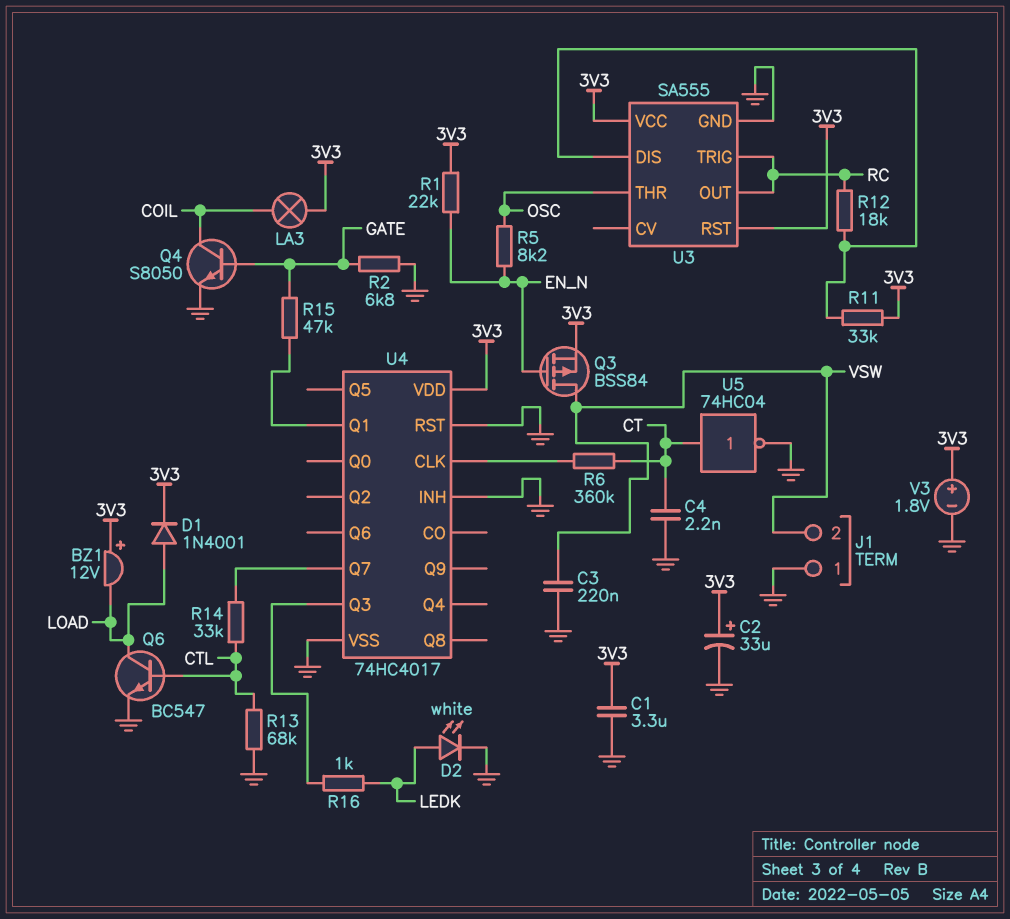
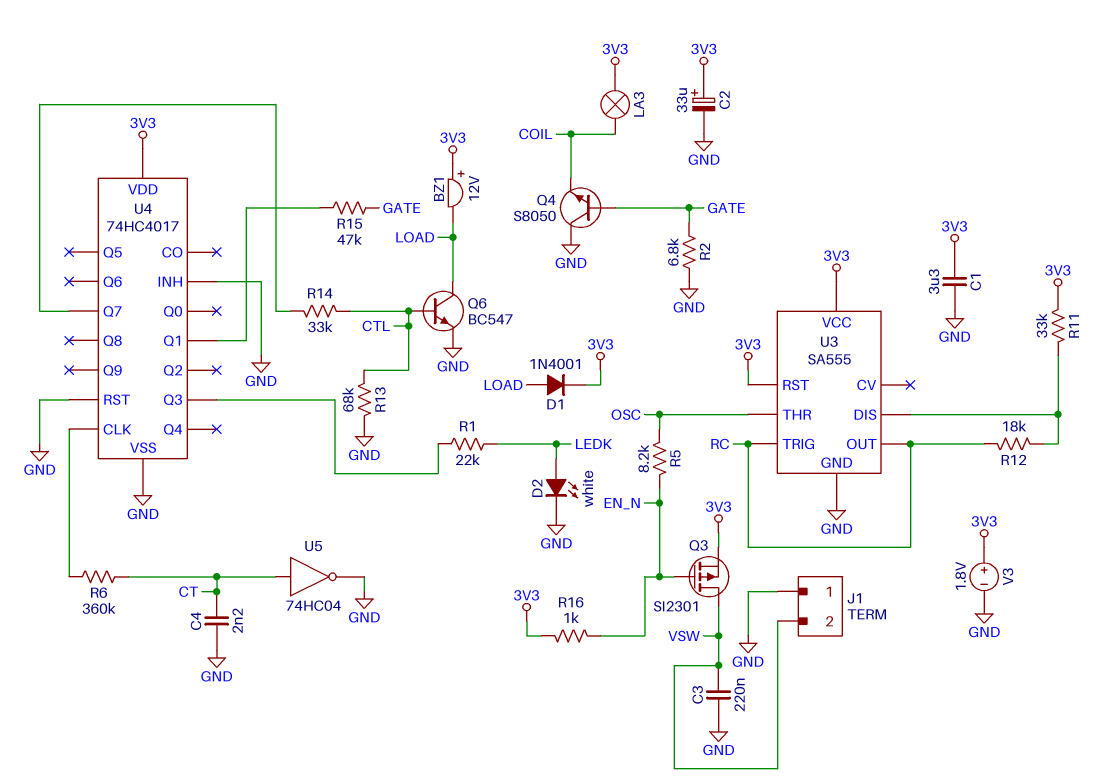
Q3: PMOS BSS84 (G EN_N, D VSW, S 3V3) -> PMOS SI2301 (G EN_N, D VSW, S 3V3)
Q4: NPN S8050 (B GATE, C COIL, E GND) -> NPN S8050 (B GATE, C GND, E COIL)
R1: 22k (3V3, EN_N) -> 22k (LEDK, U4/Q3)
R16: 1k (LEDK, U4/Q3) -> 1k (3V3, EN_N)

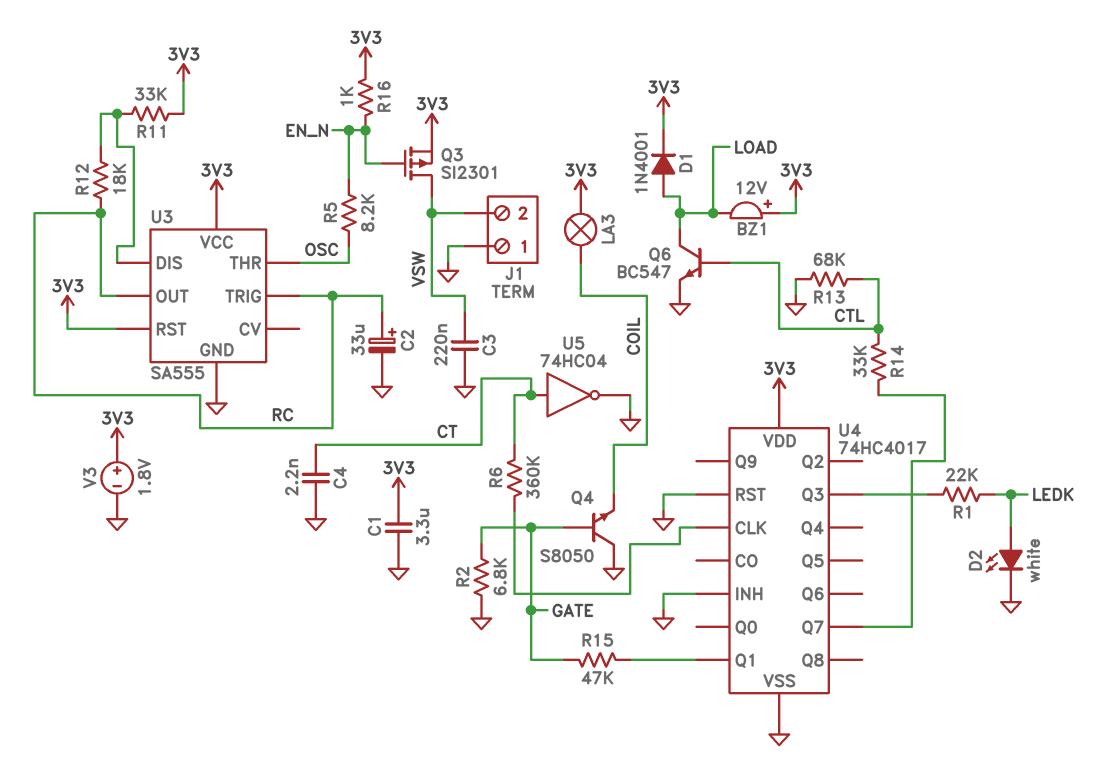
C2: 33uF (plus 3V3, minus GND) -> 33uF (plus RC, minus GND)

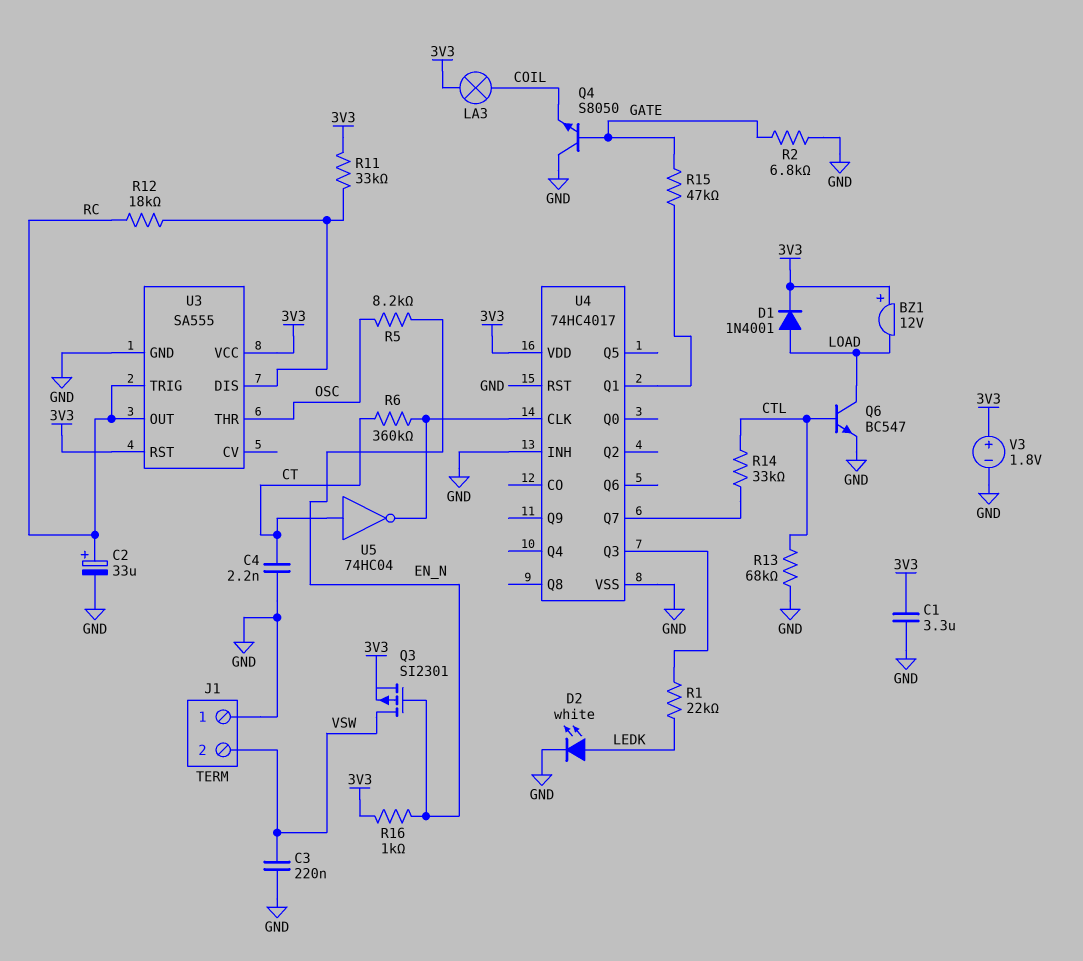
U5: NOT 74HC04 (in CT, out GND) -> NOT 74HC04 (in CT, out U4/CLK)

